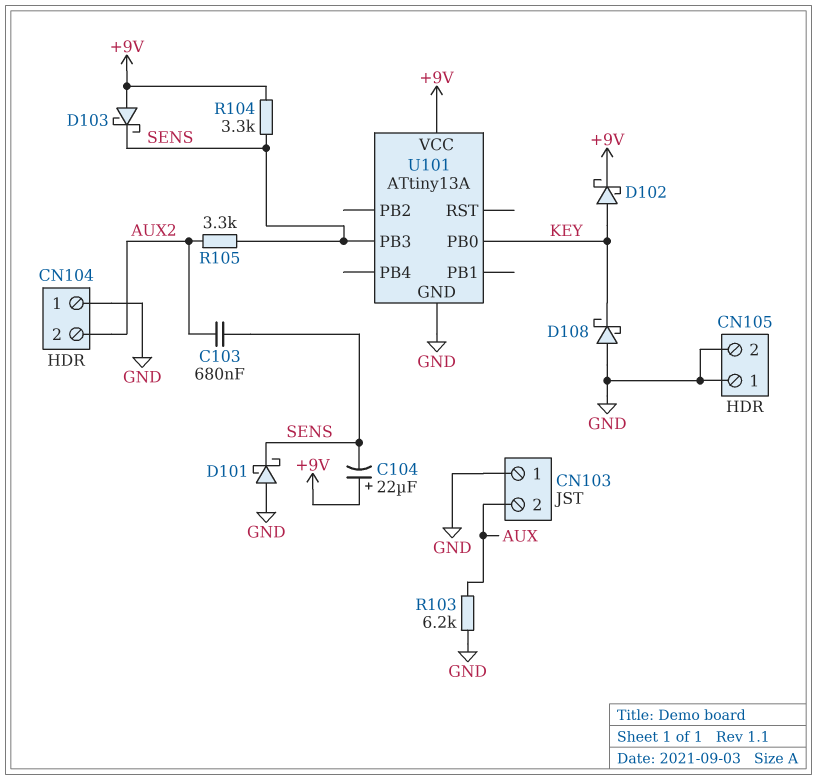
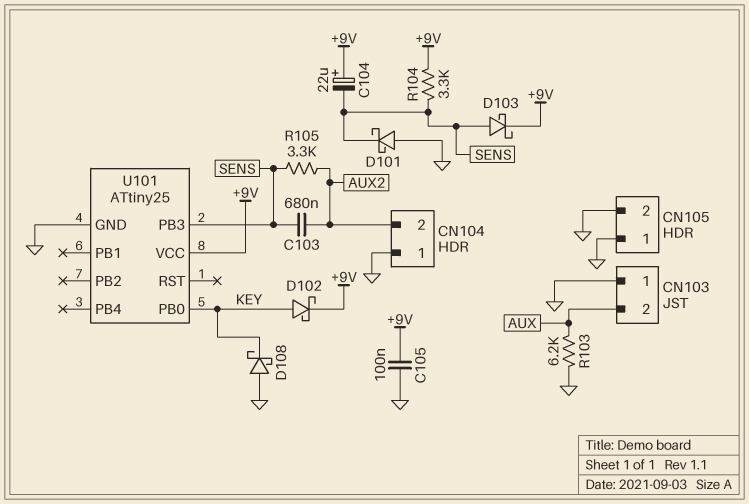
C105: none -> 100nF (+9V, GND)
D103: schottky (A +9V, K SENS) -> schottky (A SENS, K +9V)
U101: ATtiny13A -> ATtiny25

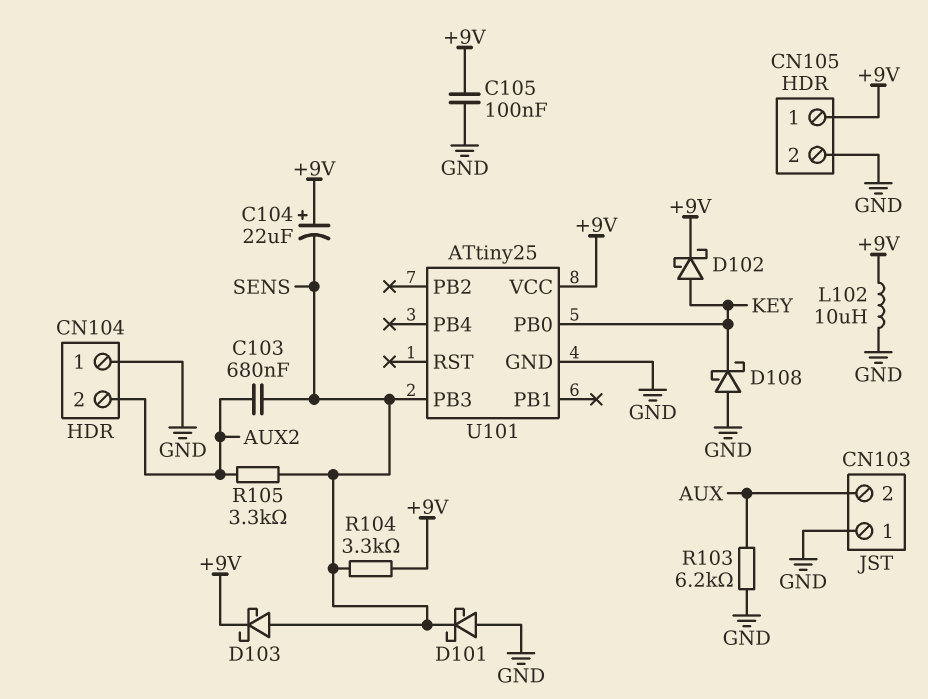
CN105 pin 1: GND -> +9V
L102: none -> 10uH (+9V, GND)

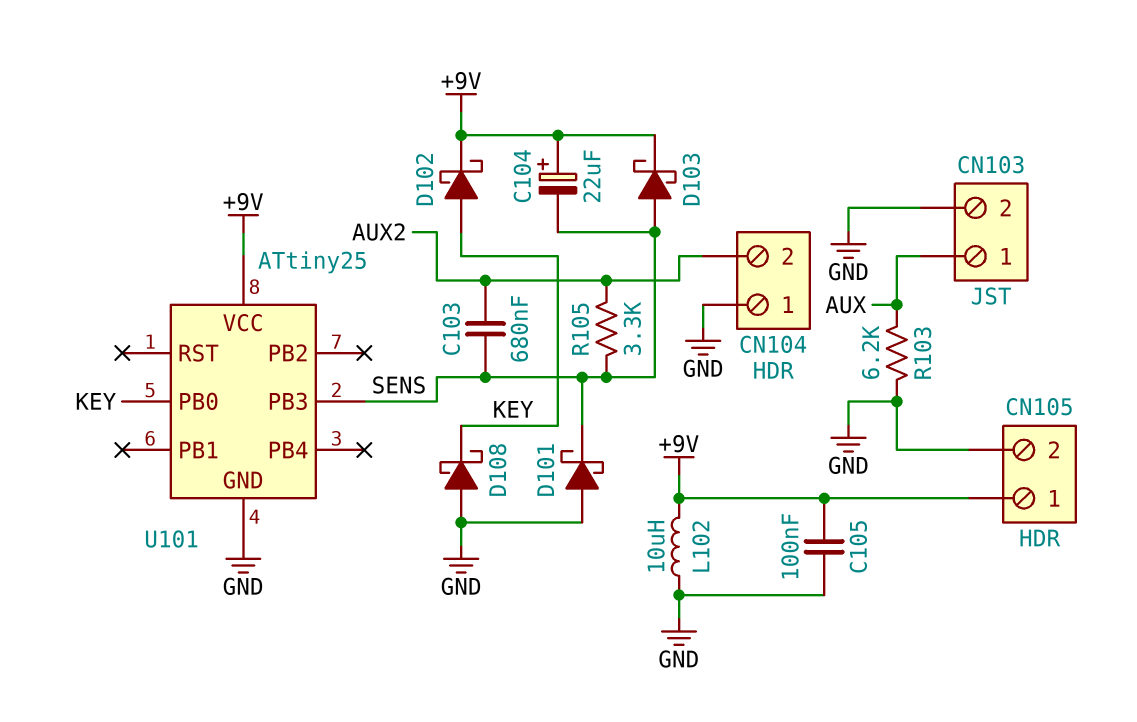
CN103 pin 1: GND -> AUX
CN103 pin 2: AUX -> GND
R104: 3.3k (+9V, SENS) -> none

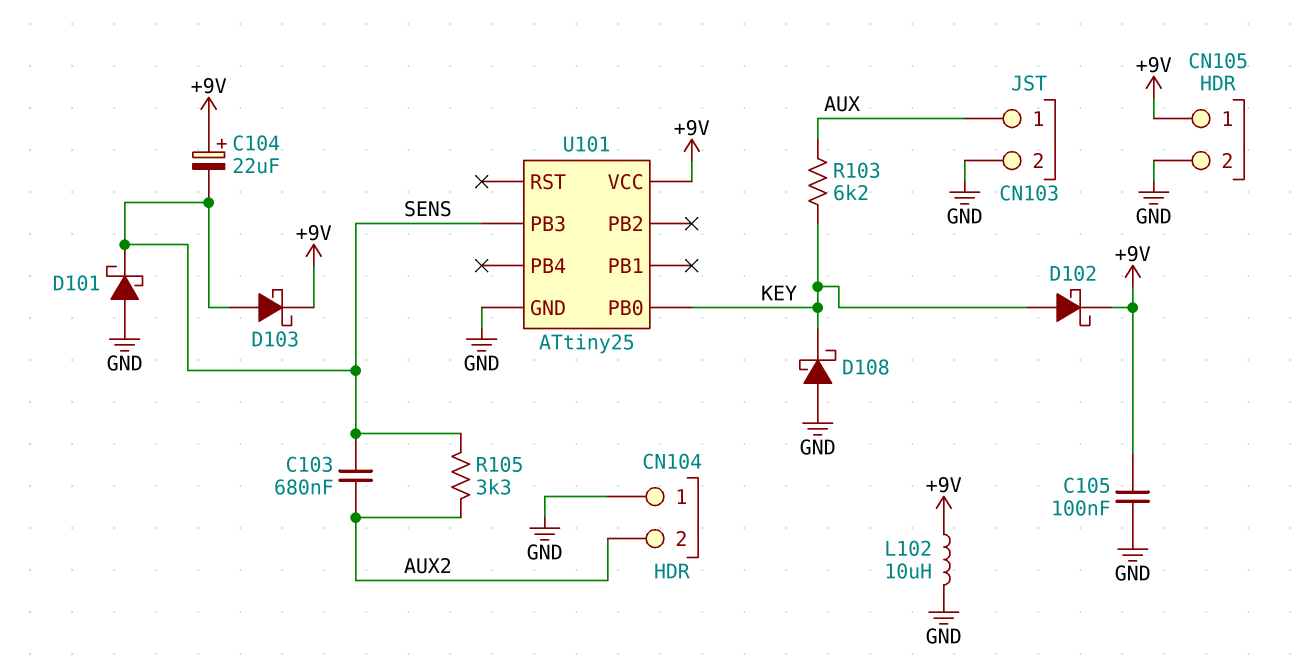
R103: 6.2k (AUX, GND) -> 6.2k (AUX, KEY)

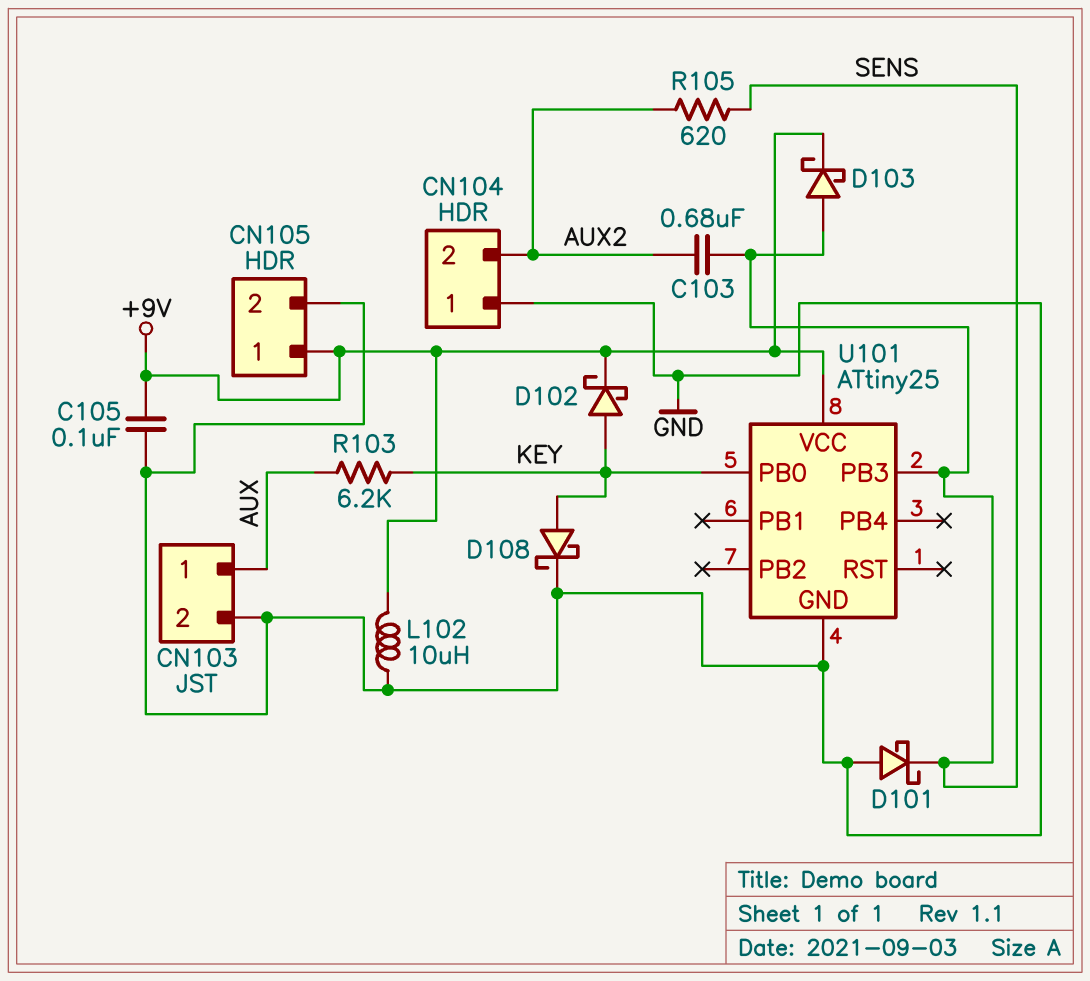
C104: 22uF (plus +9V, minus SENS) -> none
D108: schottky (A GND, K KEY) -> schottky (A KEY, K GND)
R105: 3.3k (AUX2, SENS) -> 620 (AUX2, SENS)

